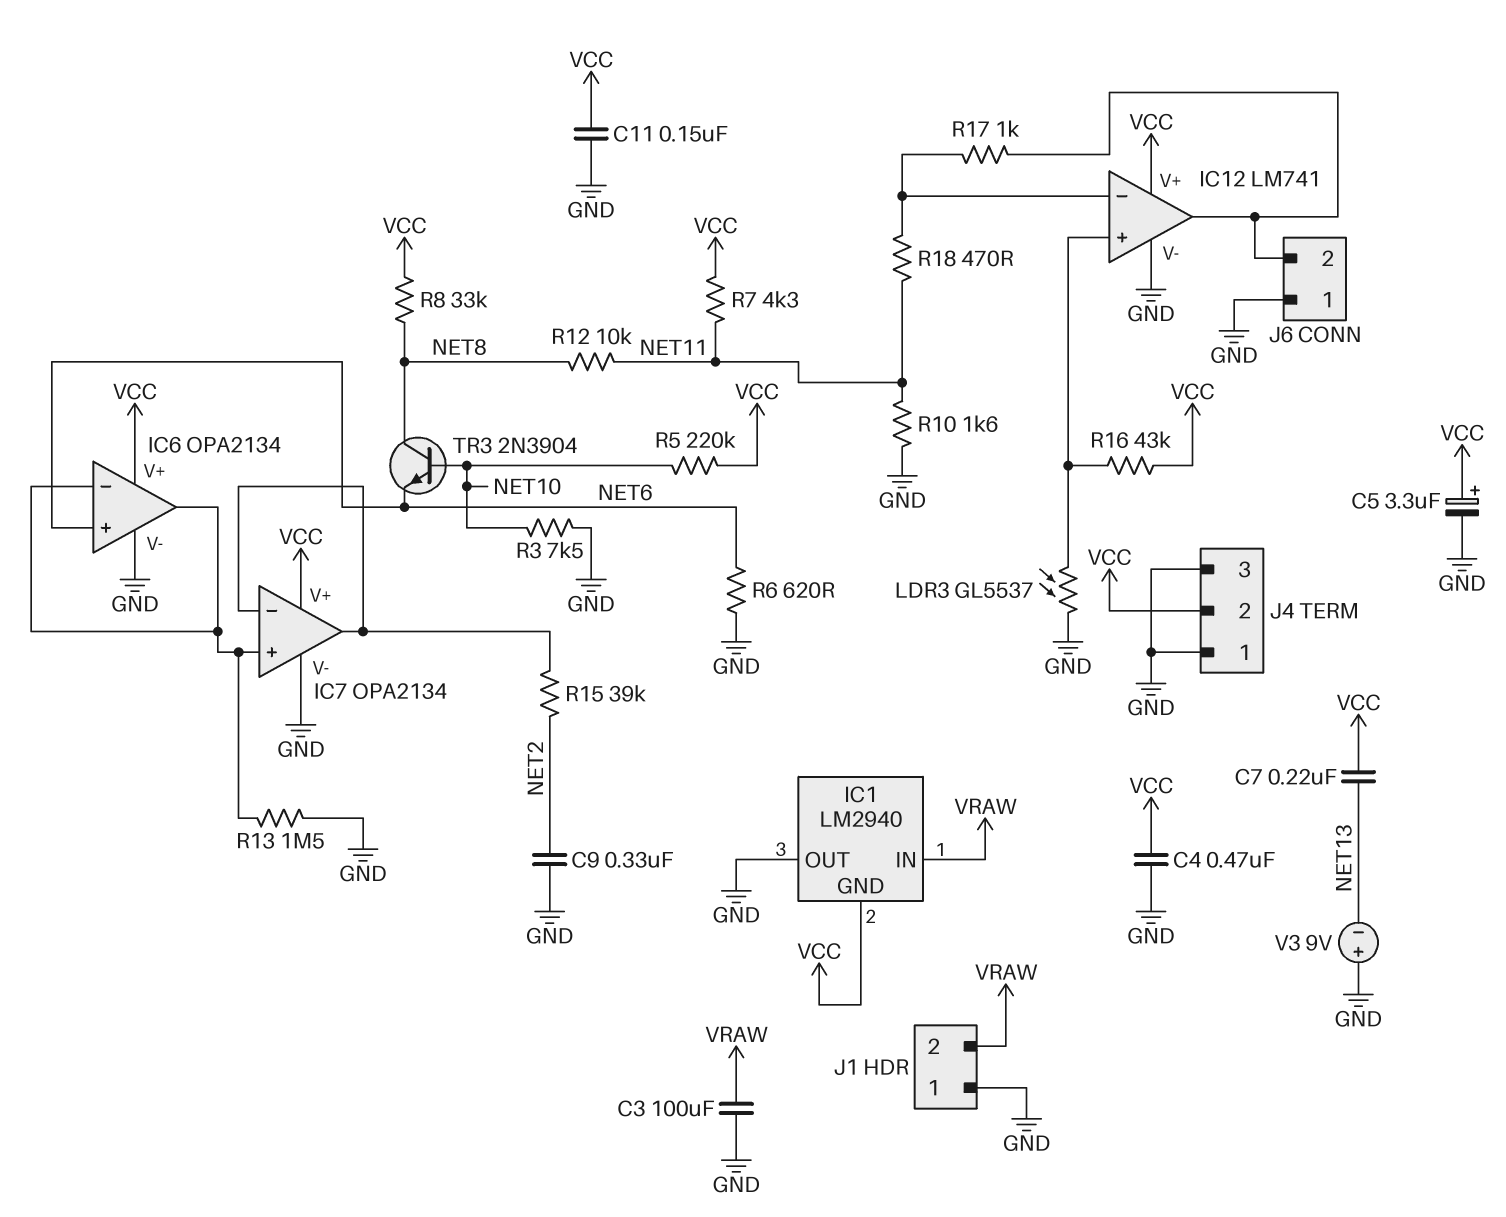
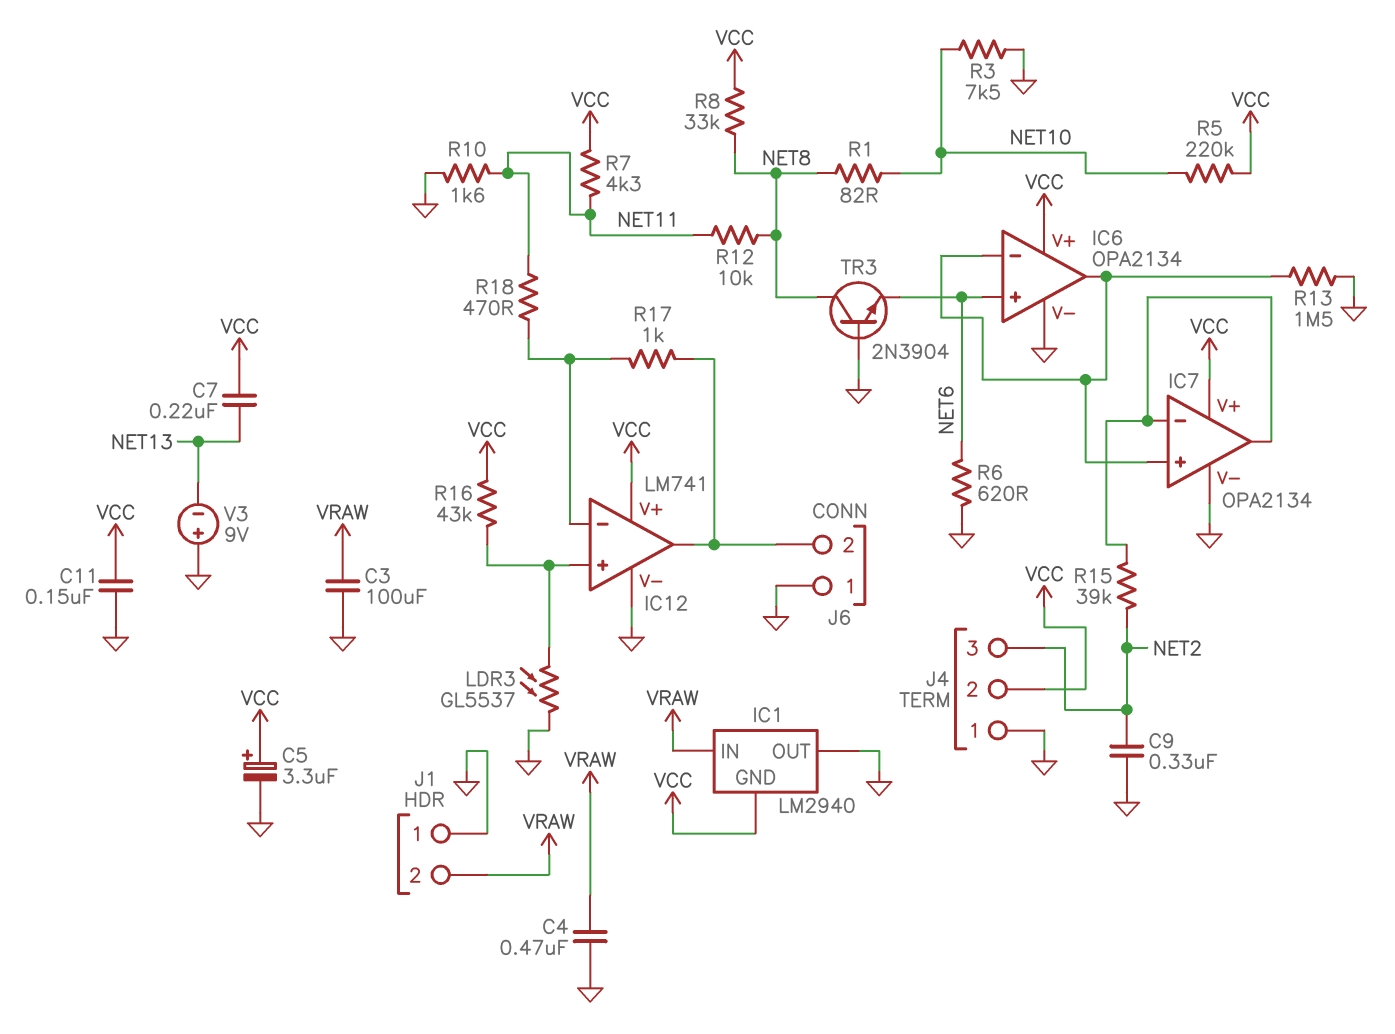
C4: 470nF (GND, VCC) -> 470nF (GND, VRAW)
J4 pin 3: GND -> NET2
R1: none -> 82 (NET8, NET10)
TR3: NPN 2N3904 (B NET10, C NET8, E NET6) -> NPN 2N3904 (B GND, C NET8, E NET6)

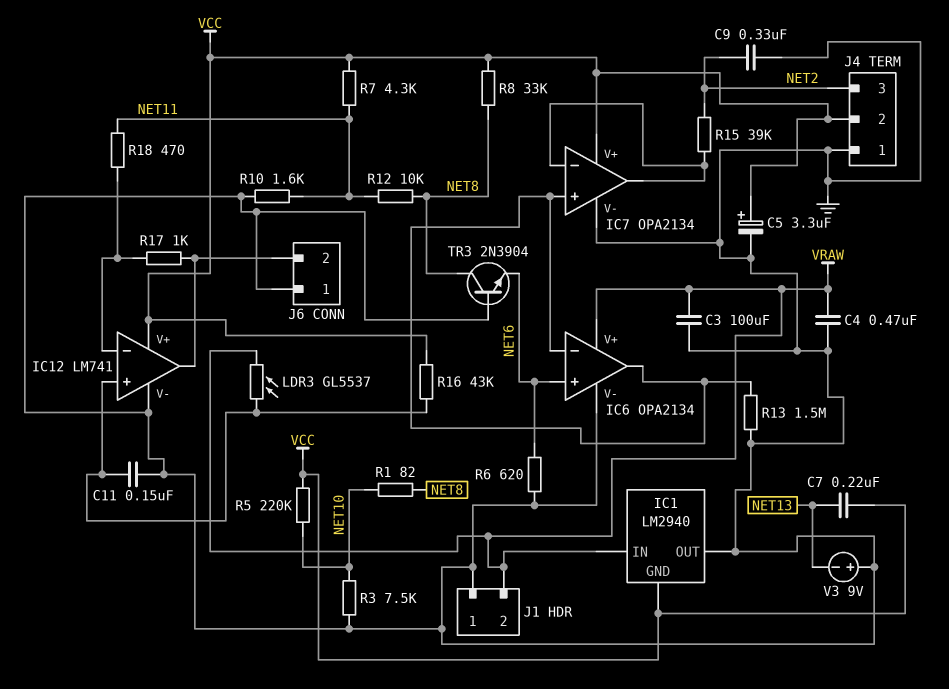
C11: 150nF (GND, VCC) -> 150nF (GND, IC12/in+)
IC6 pin V+: VCC -> VRAW
LDR3: GL5537 (GND, IC12/in+) -> GL5537 (IC12/in+, VRAW)

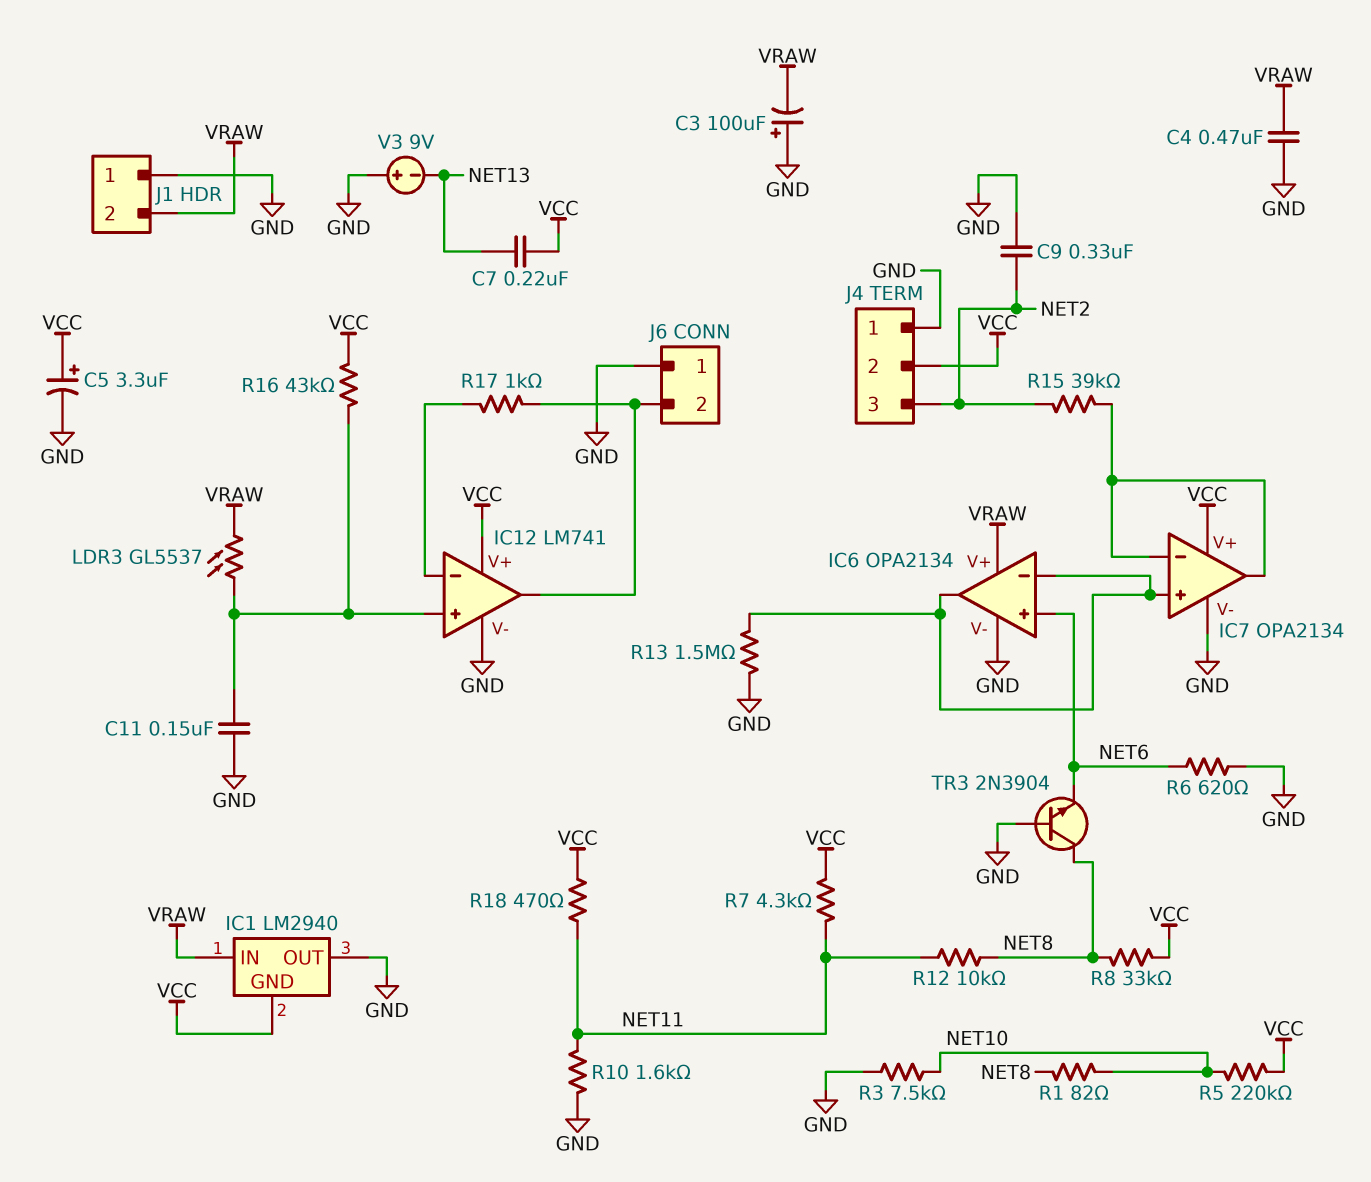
C3: 100uF (GND, VRAW) -> 100uF (plus GND, minus VRAW)
R18: 470 (IC12/in-, NET11) -> 470 (NET11, VCC)

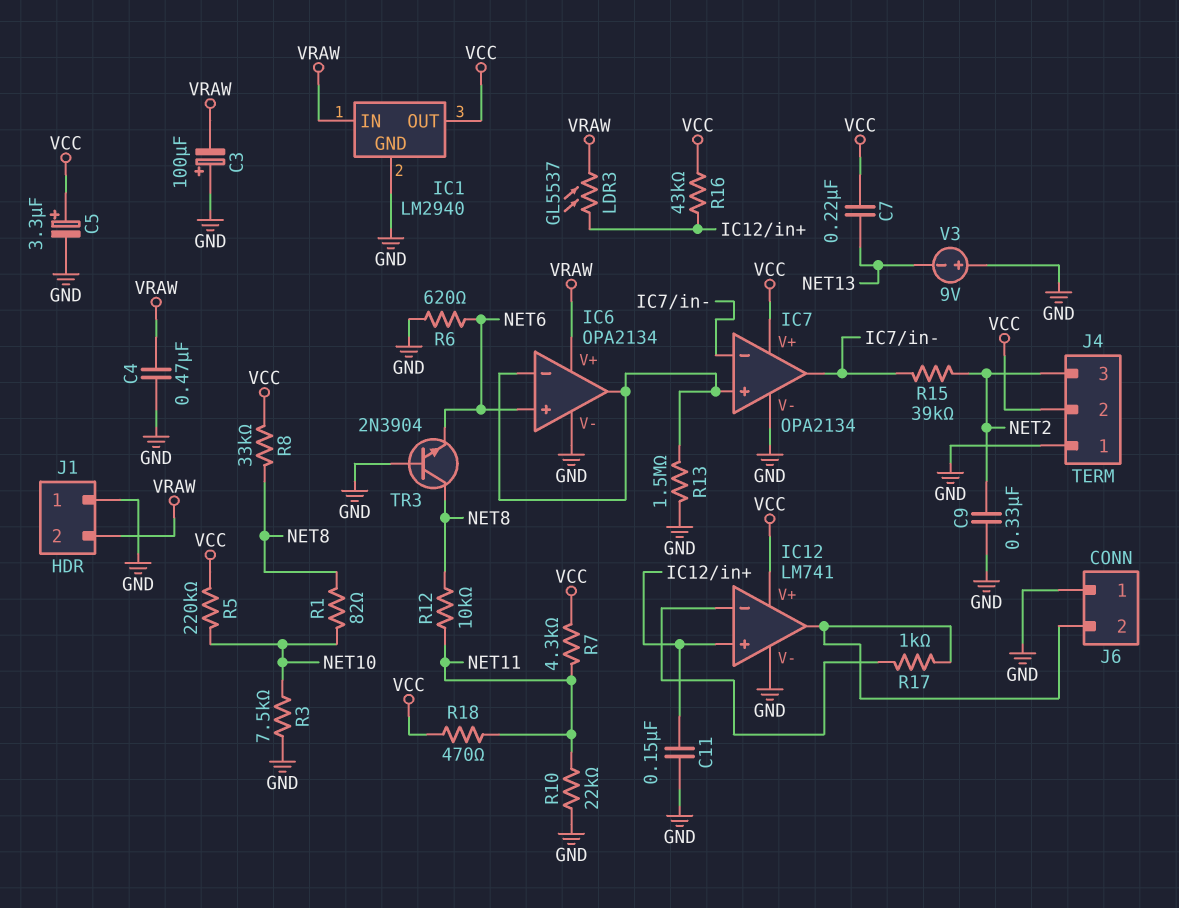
IC1 pin GND: VCC -> GND
IC1 pin OUT: GND -> VCC
R10: 1.6k (GND, NET11) -> 22k (GND, NET11)

